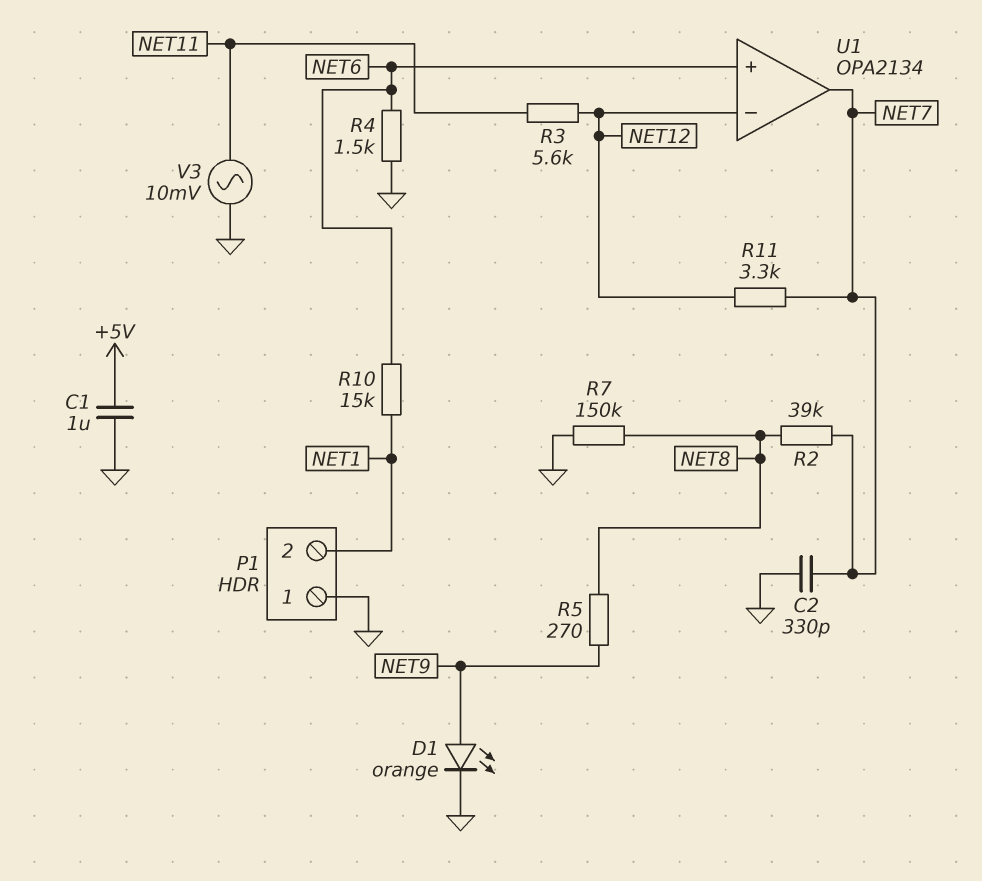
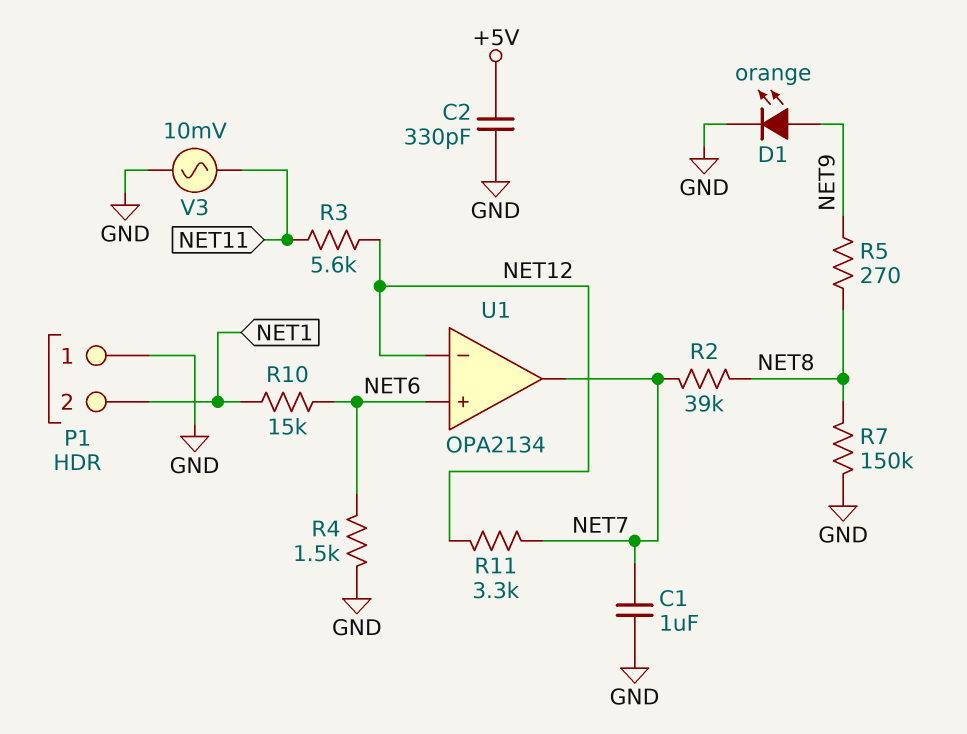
C1: 1uF (+5V, GND) -> 1uF (GND, NET7)
C2: 330pF (GND, NET7) -> 330pF (+5V, GND)

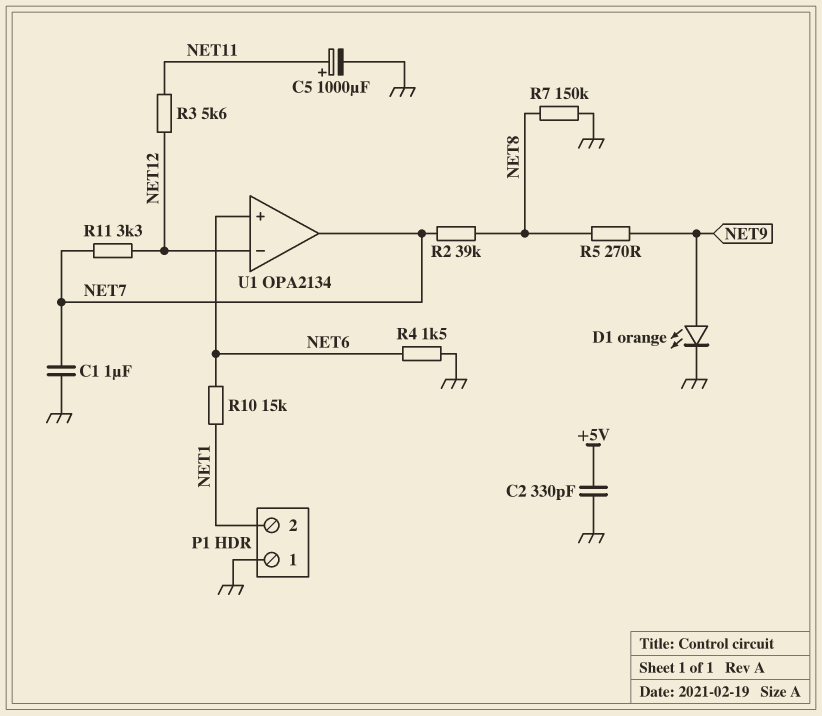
C5: none -> 1000uF (plus NET11, minus GND)
V3: AC 10mV (GND, NET11) -> none

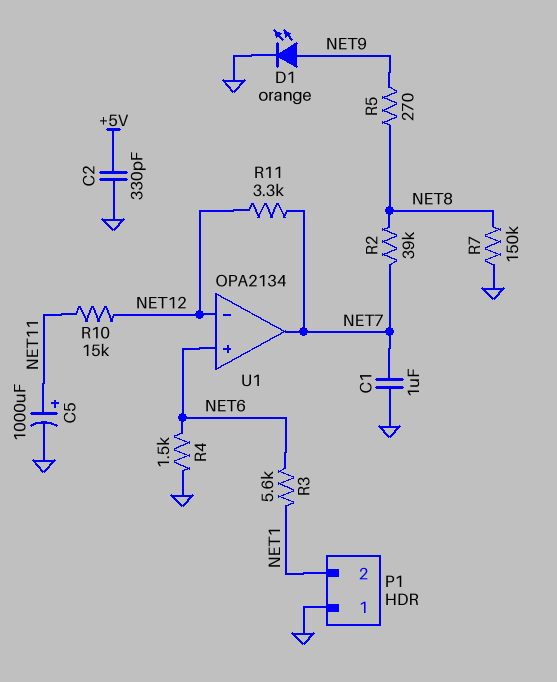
R3: 5.6k (NET11, NET12) -> 5.6k (NET1, NET6)
R10: 15k (NET1, NET6) -> 15k (NET11, NET12)

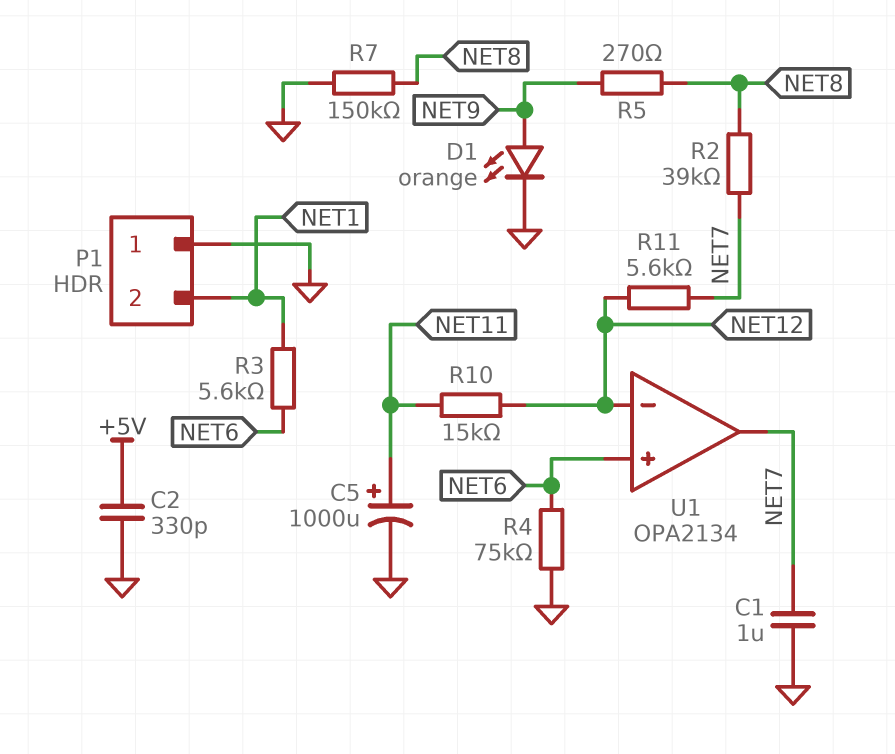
R4: 1.5k (GND, NET6) -> 75k (GND, NET6)
R11: 3.3k (NET7, NET12) -> 5.6k (NET7, NET12)

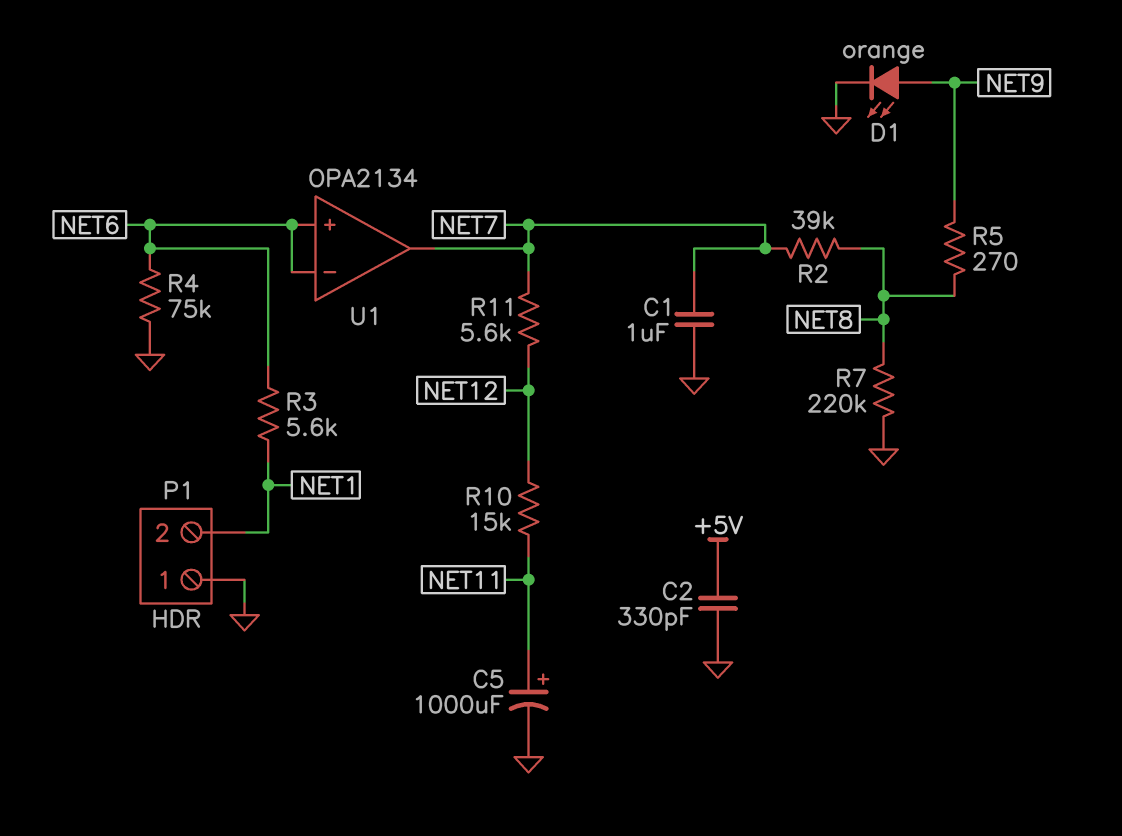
R7: 150k (GND, NET8) -> 220k (GND, NET8)
U1 pin in-: NET12 -> NET6

